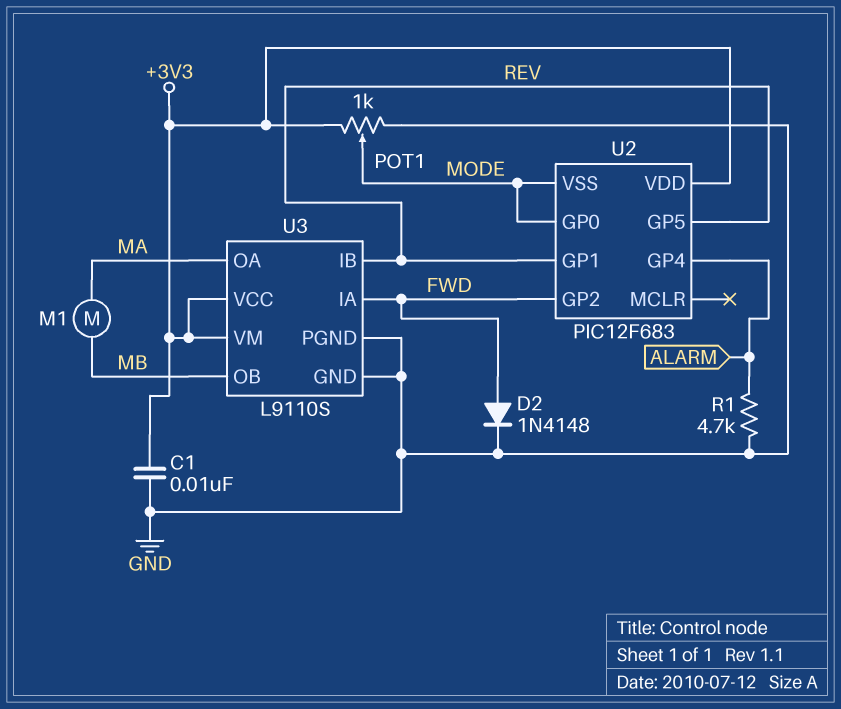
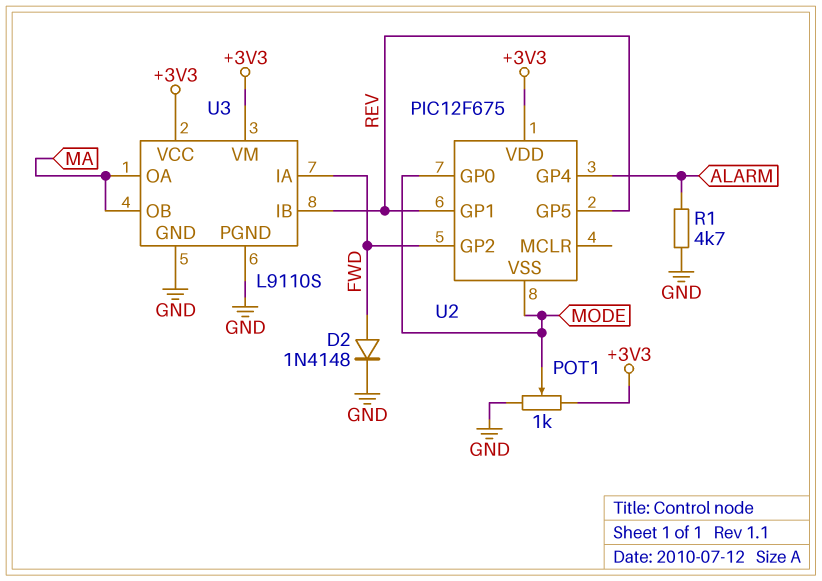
C1: 10nF (+3V3, GND) -> none
M1: motor (MA, MB) -> none
U2: PIC12F683 -> PIC12F675
U3 pin OB: MB -> MA

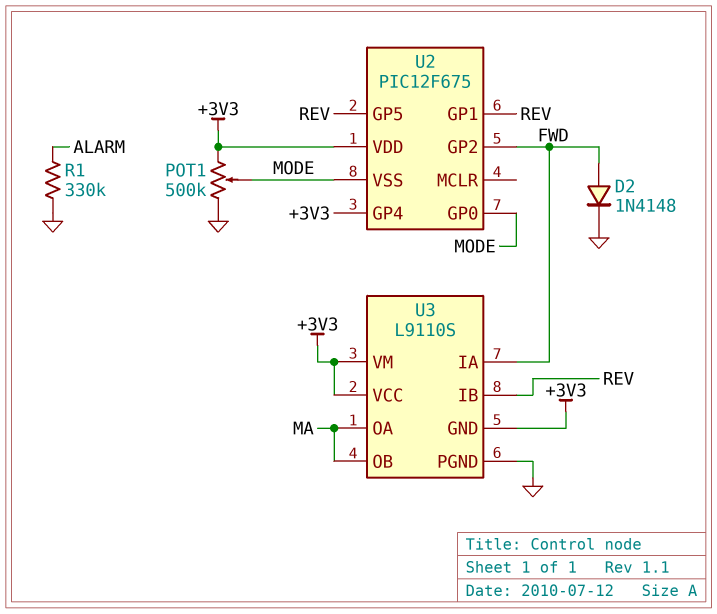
POT1: 1k (+3V3, GND, wiper MODE) -> 500k (+3V3, GND, wiper MODE)
R1: 4.7k (ALARM, GND) -> 330k (ALARM, GND)
U2 pin GP4: ALARM -> +3V3
U3 pin GND: GND -> +3V3

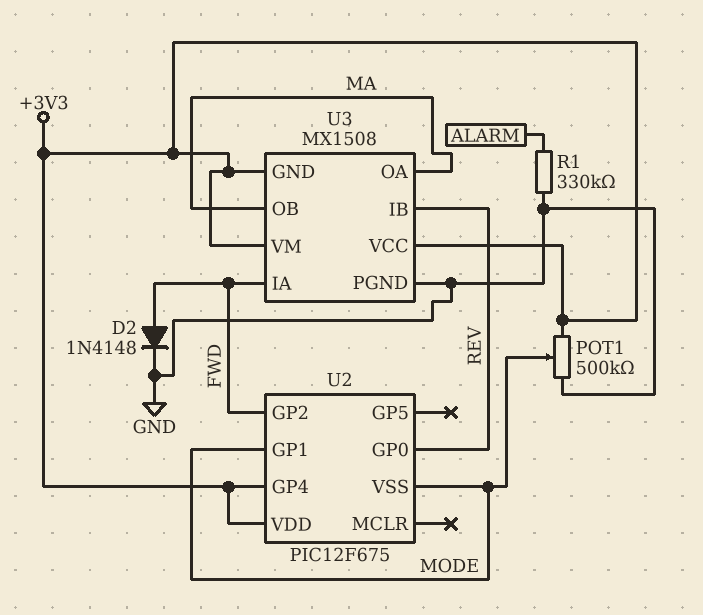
U2 pin GP0: MODE -> REV
U2 pin GP1: REV -> MODE
U2 pin GP5: REV -> none
U3: L9110S -> MX1508

